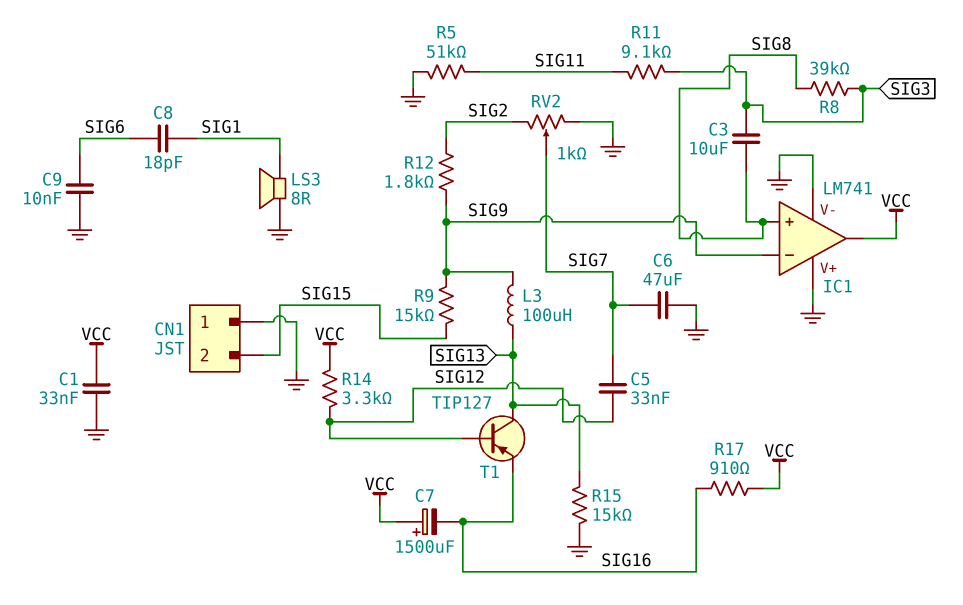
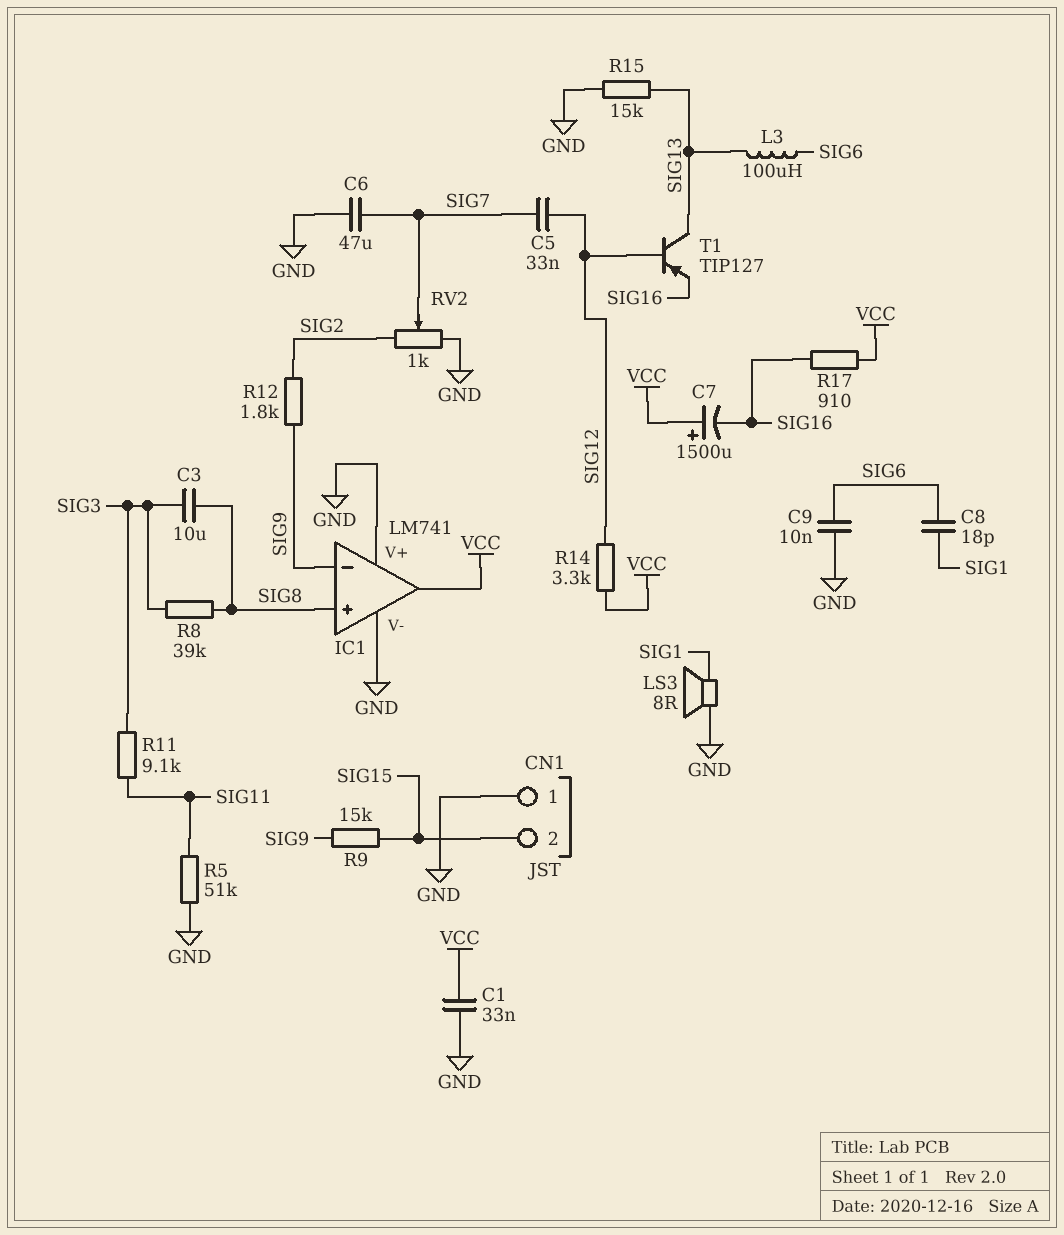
L3: 100uH (SIG9, SIG13) -> 100uH (SIG6, SIG13)

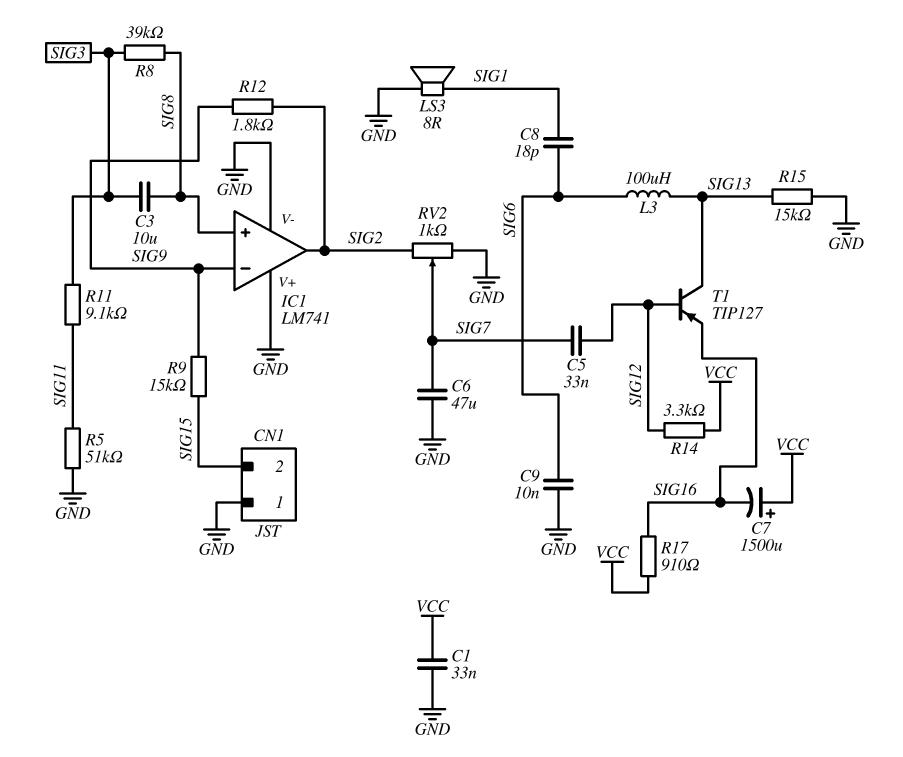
IC1 pin out: VCC -> SIG2

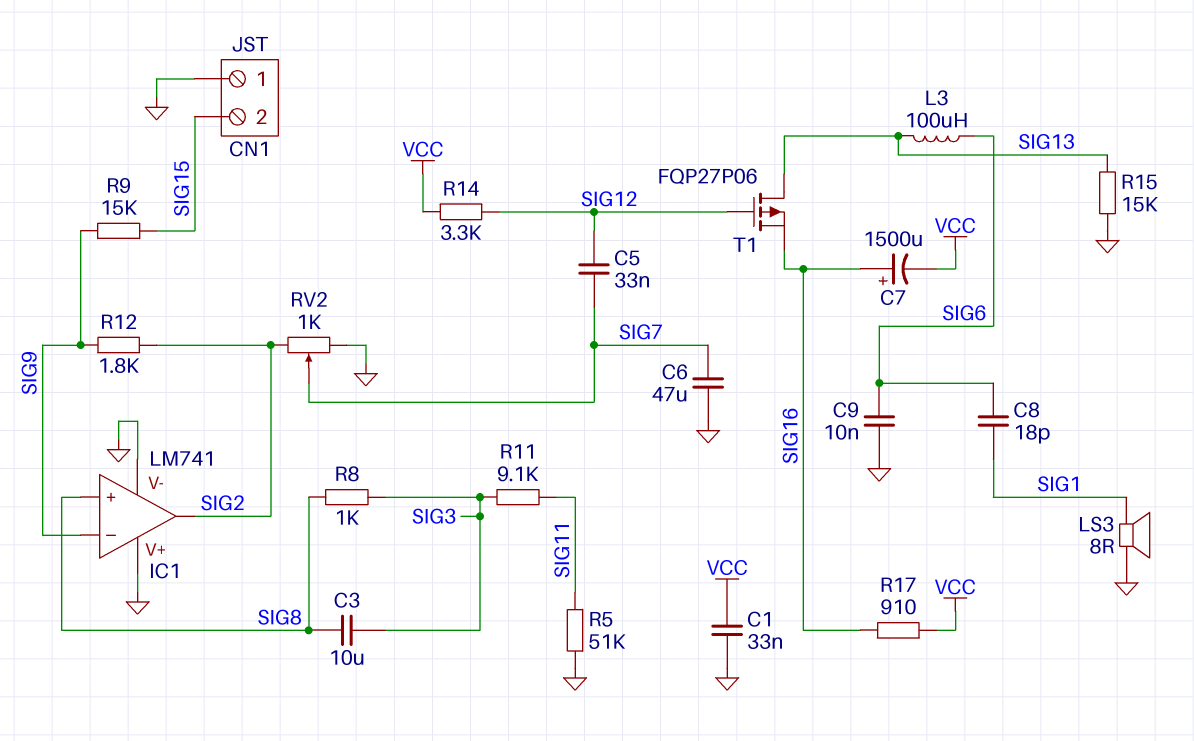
C7: 1500uF (plus VCC, minus SIG16) -> 1500uF (plus SIG16, minus VCC)
R8: 39k (SIG3, SIG8) -> 1k (SIG3, SIG8)
T1: PNP TIP127 (B SIG12, C SIG13, E SIG16) -> PMOS FQP27P06 (G SIG12, D SIG13, S SIG16)

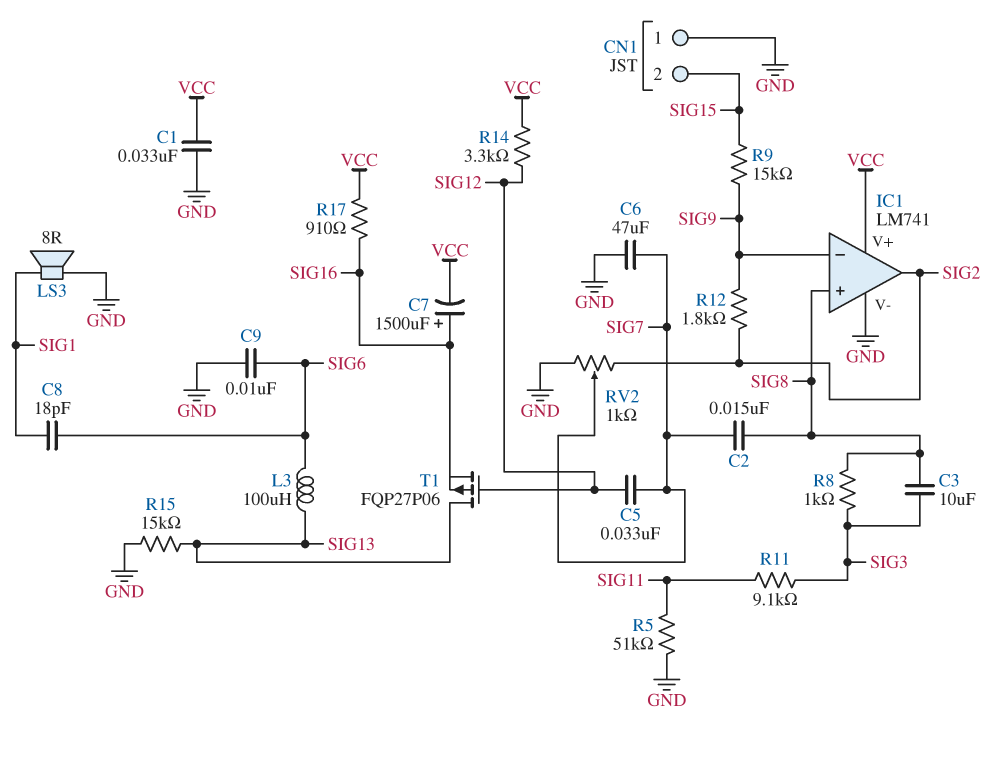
C2: none -> 15nF (SIG7, SIG8)
IC1 pin V+: GND -> VCC

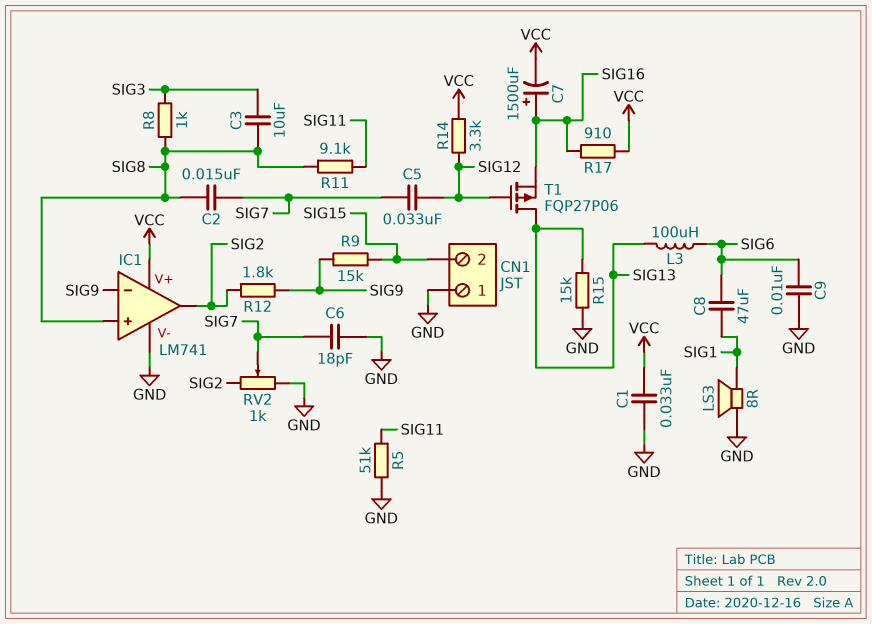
C6: 47uF (GND, SIG7) -> 18pF (GND, SIG7)
C8: 18pF (SIG1, SIG6) -> 47uF (SIG1, SIG6)
R11: 9.1k (SIG3, SIG11) -> 9.1k (SIG8, SIG11)

